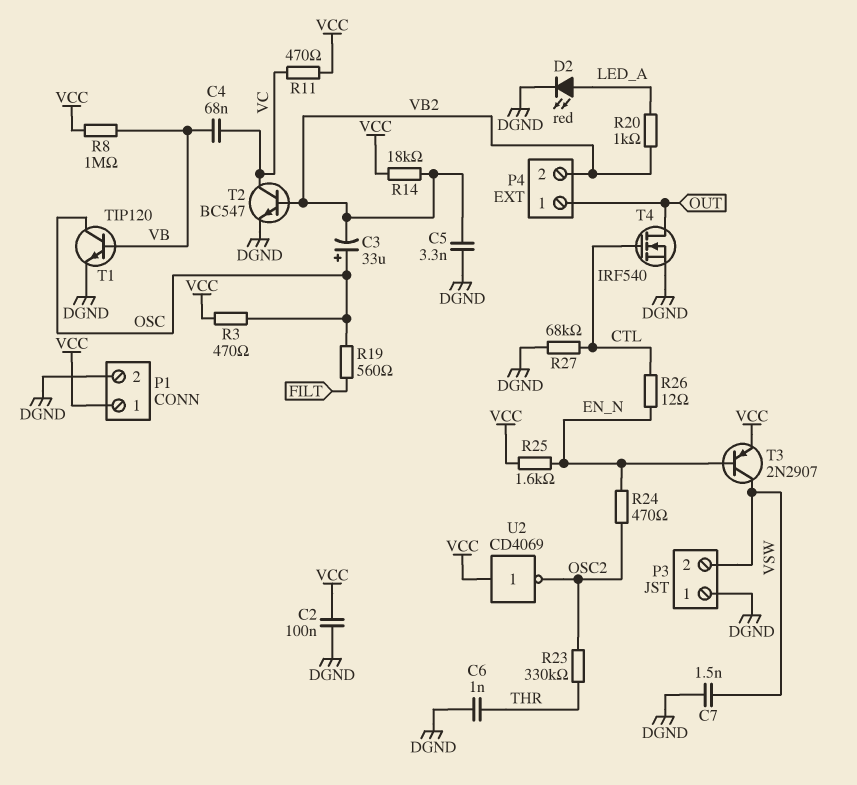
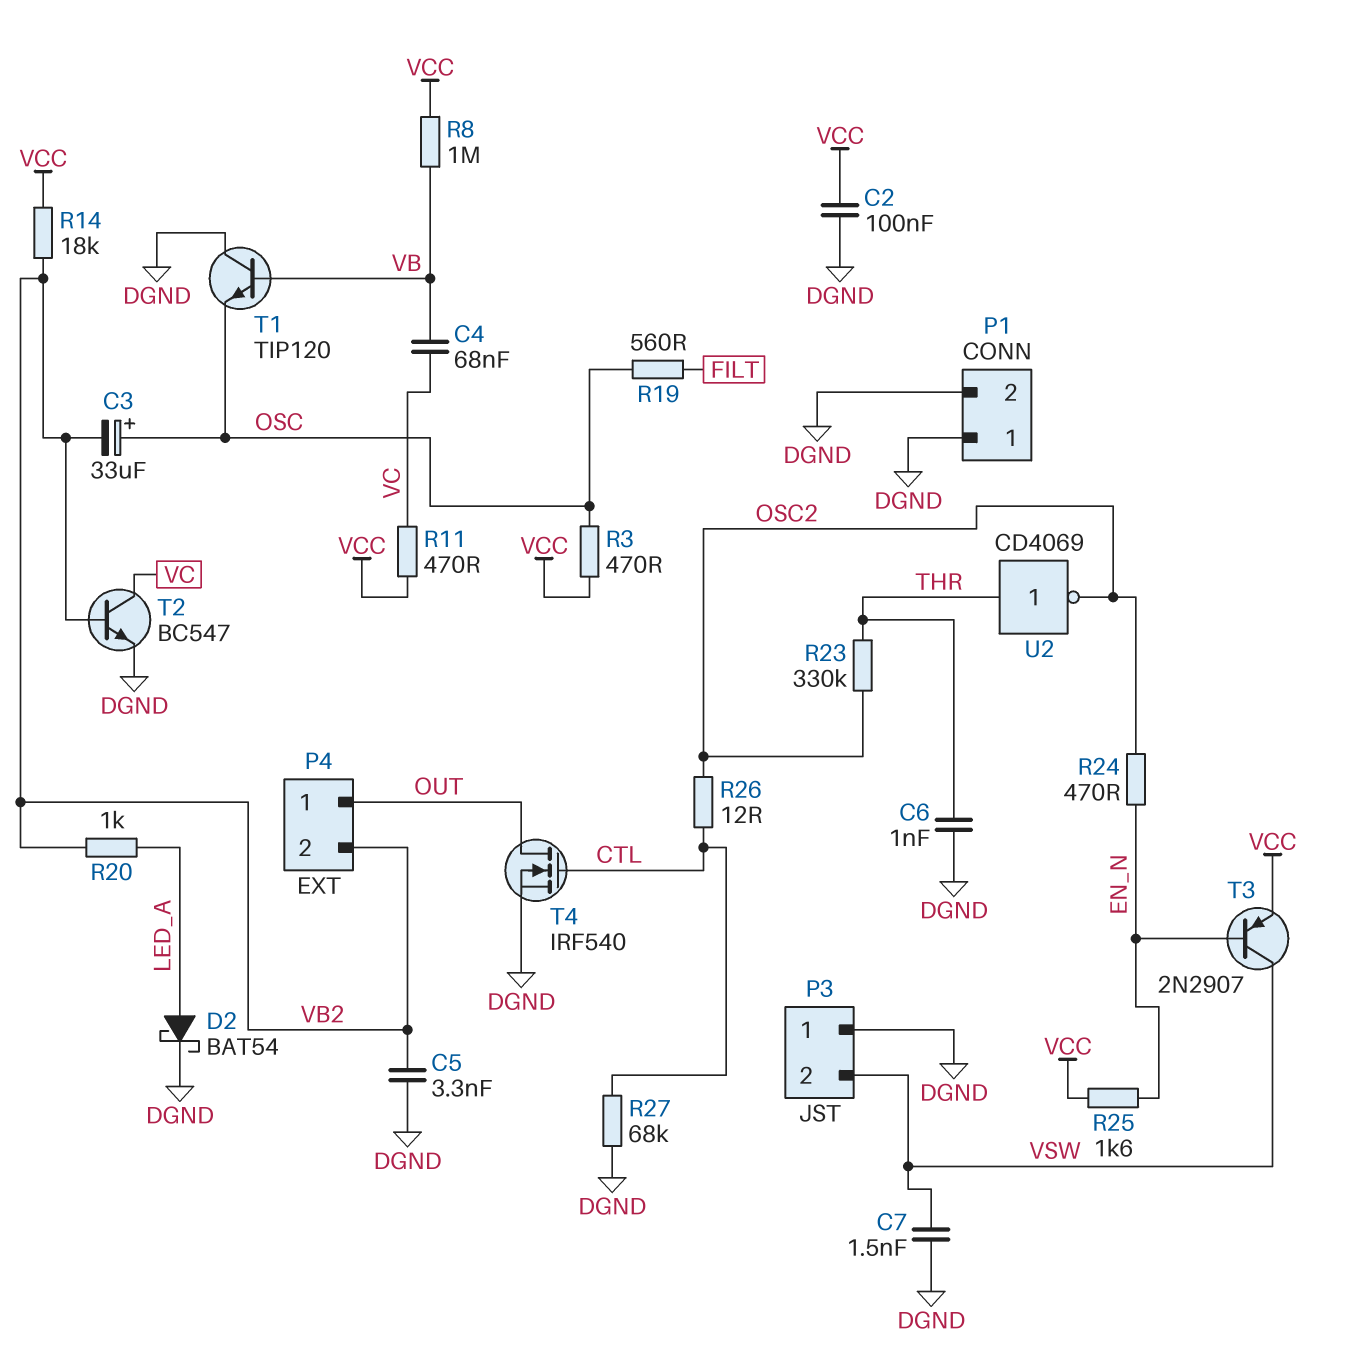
D2: LED red (A LED_A, K DGND) -> schottky BAT54 (A LED_A, K DGND)
P1 pin 1: VCC -> DGND
R26: 12 (CTL, EN_N) -> 12 (CTL, OSC2)
T1: NPN TIP120 (B VB, C OSC, E DGND) -> NPN TIP120 (B VB, C DGND, E OSC)
U2: NOT CD4069 (in VCC, out OSC2) -> NOT CD4069 (in THR, out OSC2)

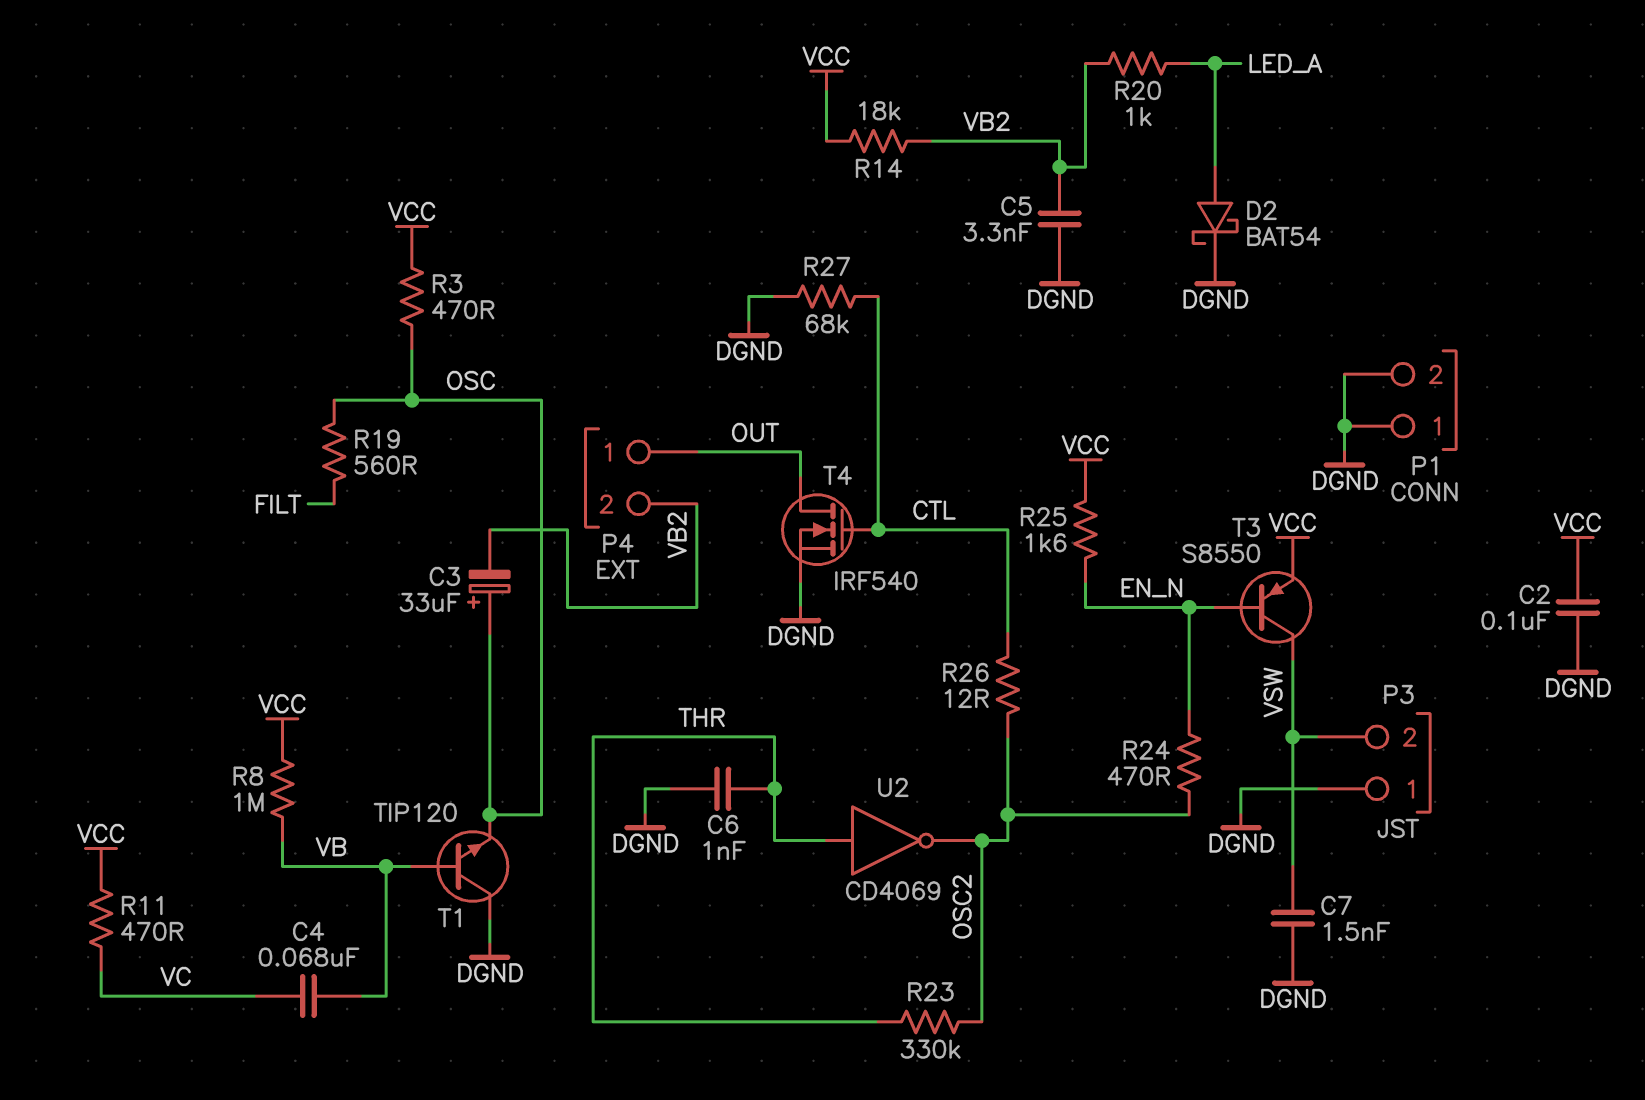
T2: NPN BC547 (B VB2, C VC, E DGND) -> none
T3: PNP 2N2907 (B EN_N, C VSW, E VCC) -> PNP S8550 (B EN_N, C VSW, E VCC)

